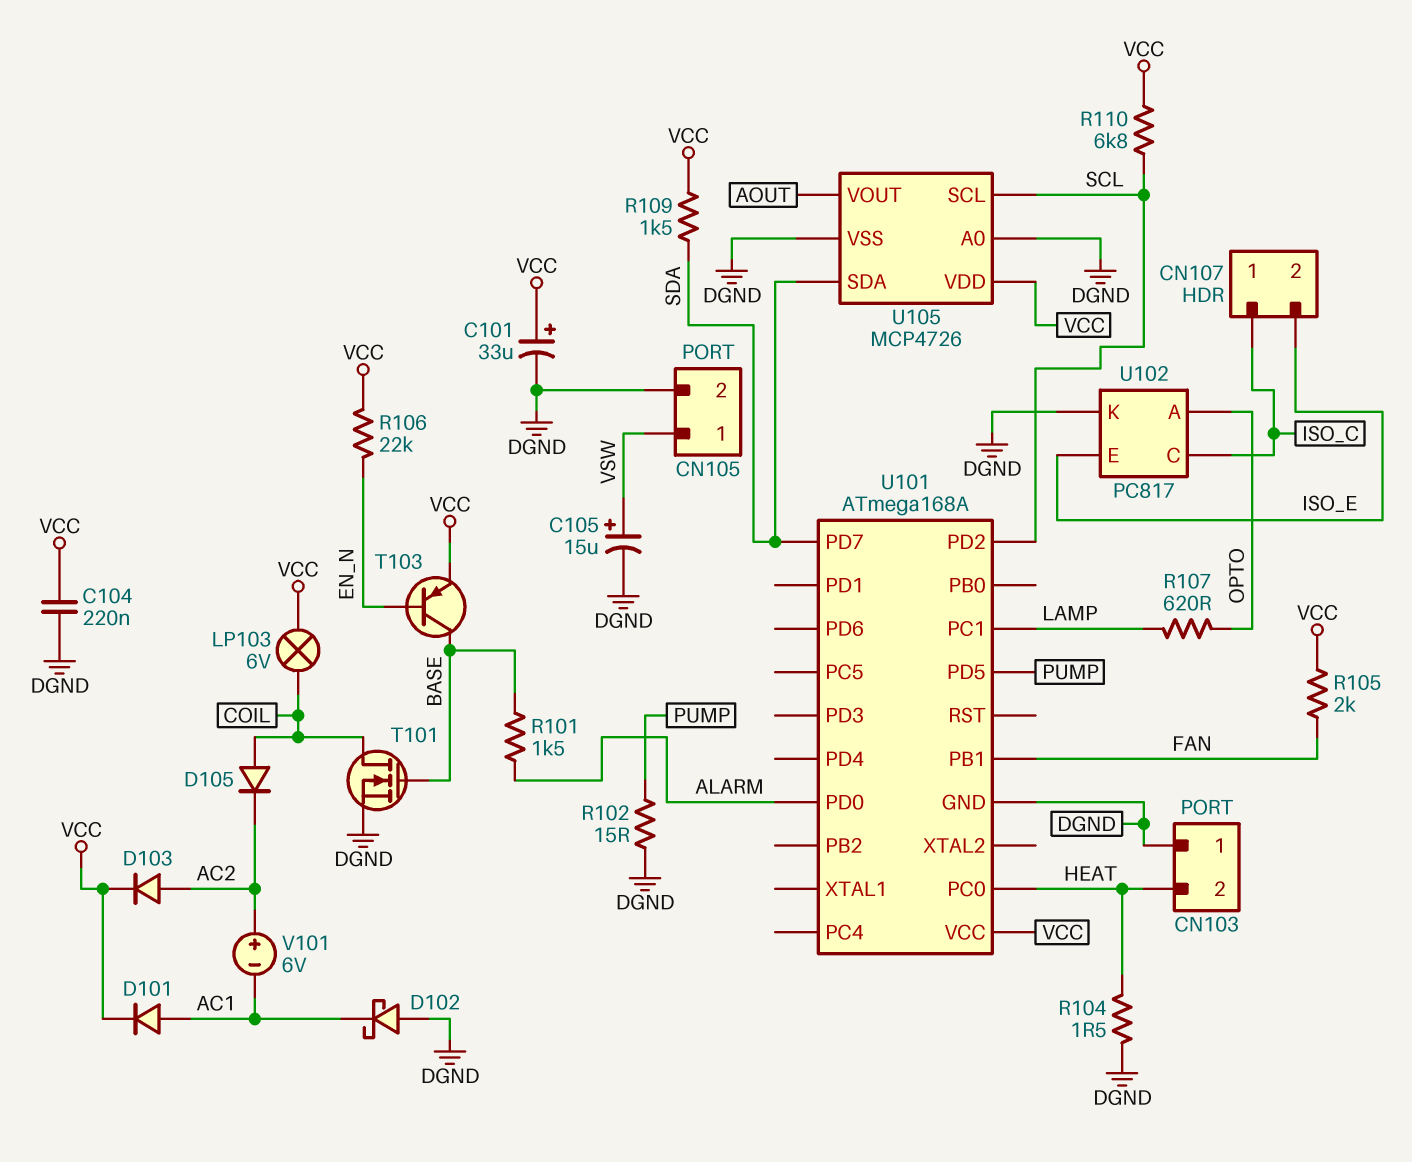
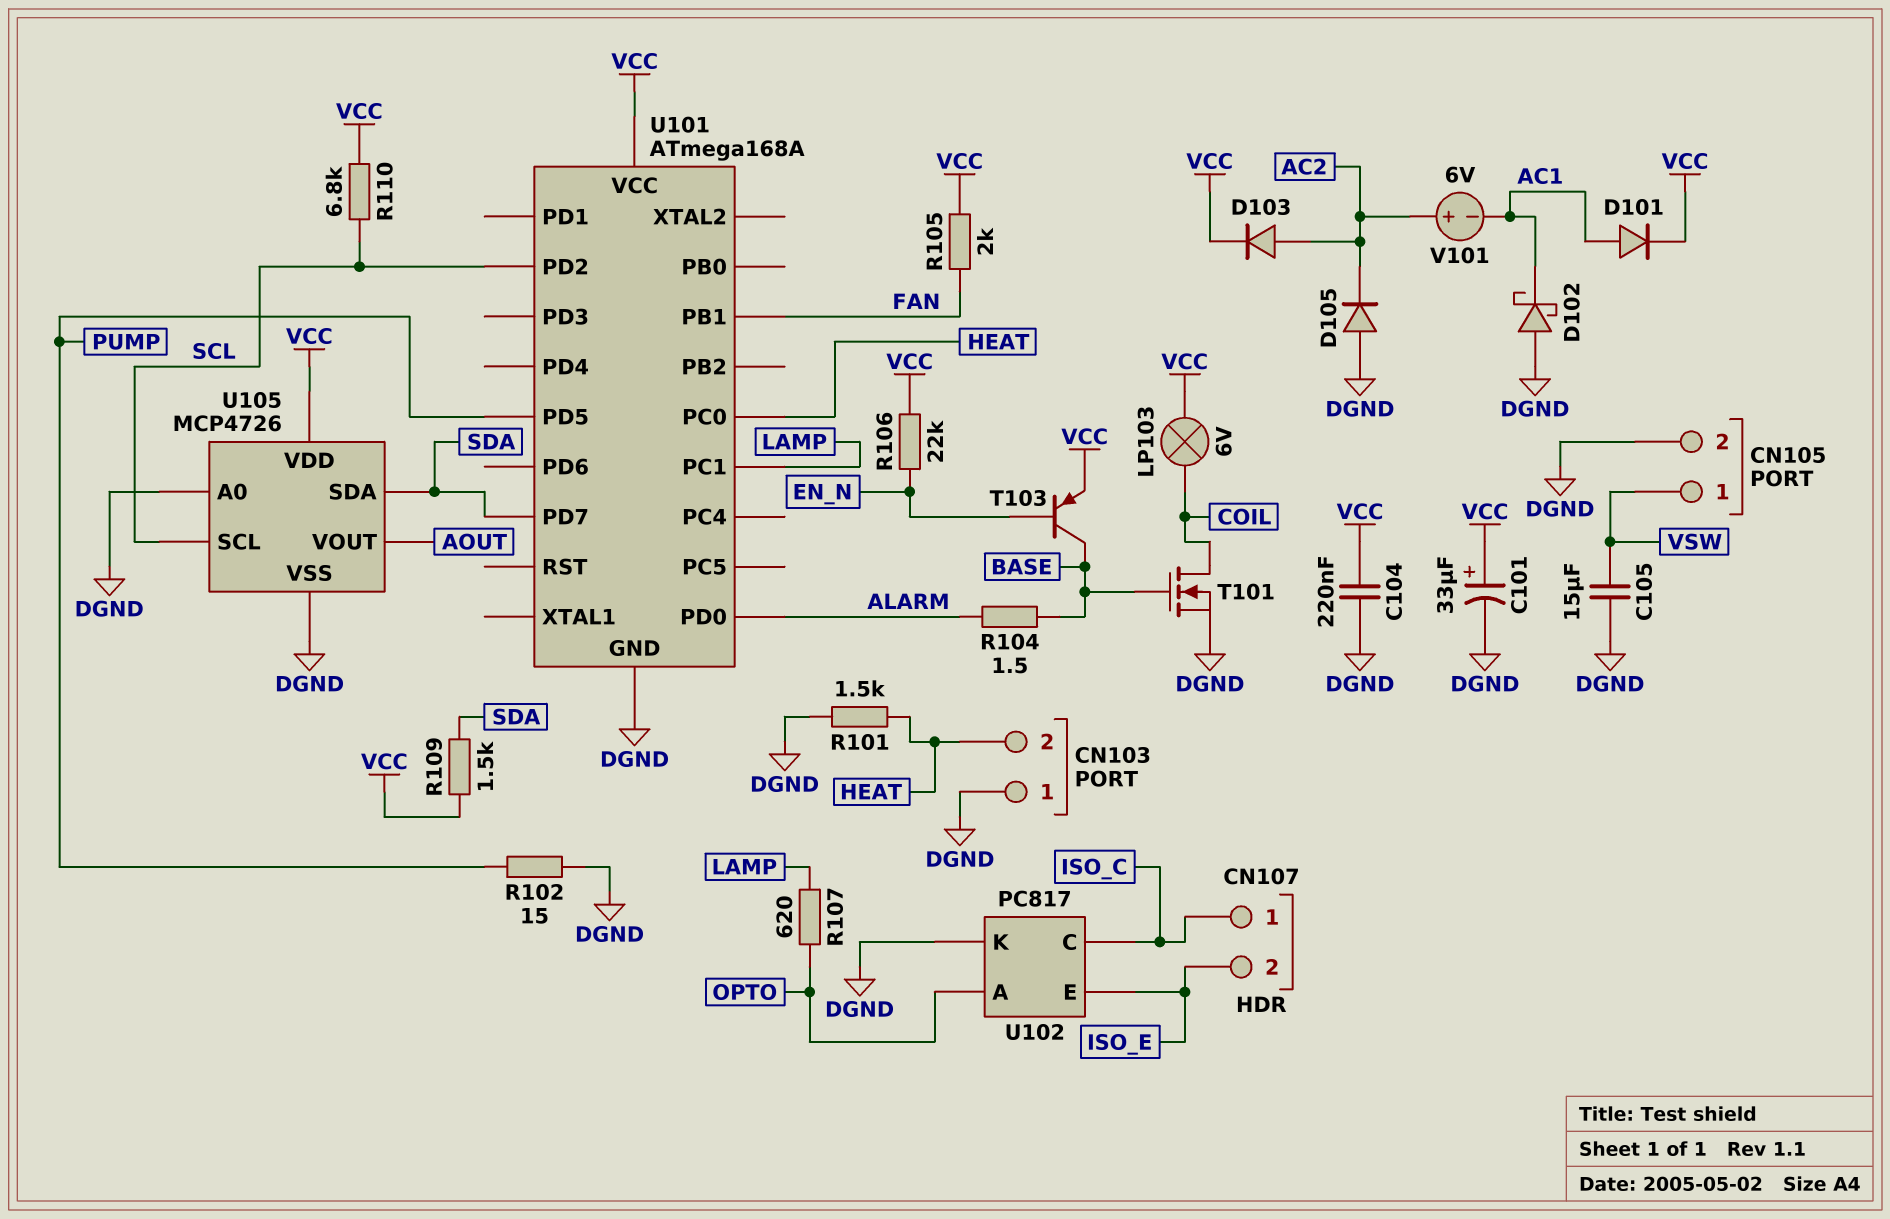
C105: 15uF (plus VSW, minus DGND) -> 15uF (DGND, VSW)
D105: diode (A COIL, K AC2) -> diode (A DGND, K AC2)
R101: 1.5k (ALARM, BASE) -> 1.5k (DGND, HEAT)
R104: 1.5 (DGND, HEAT) -> 1.5 (ALARM, BASE)

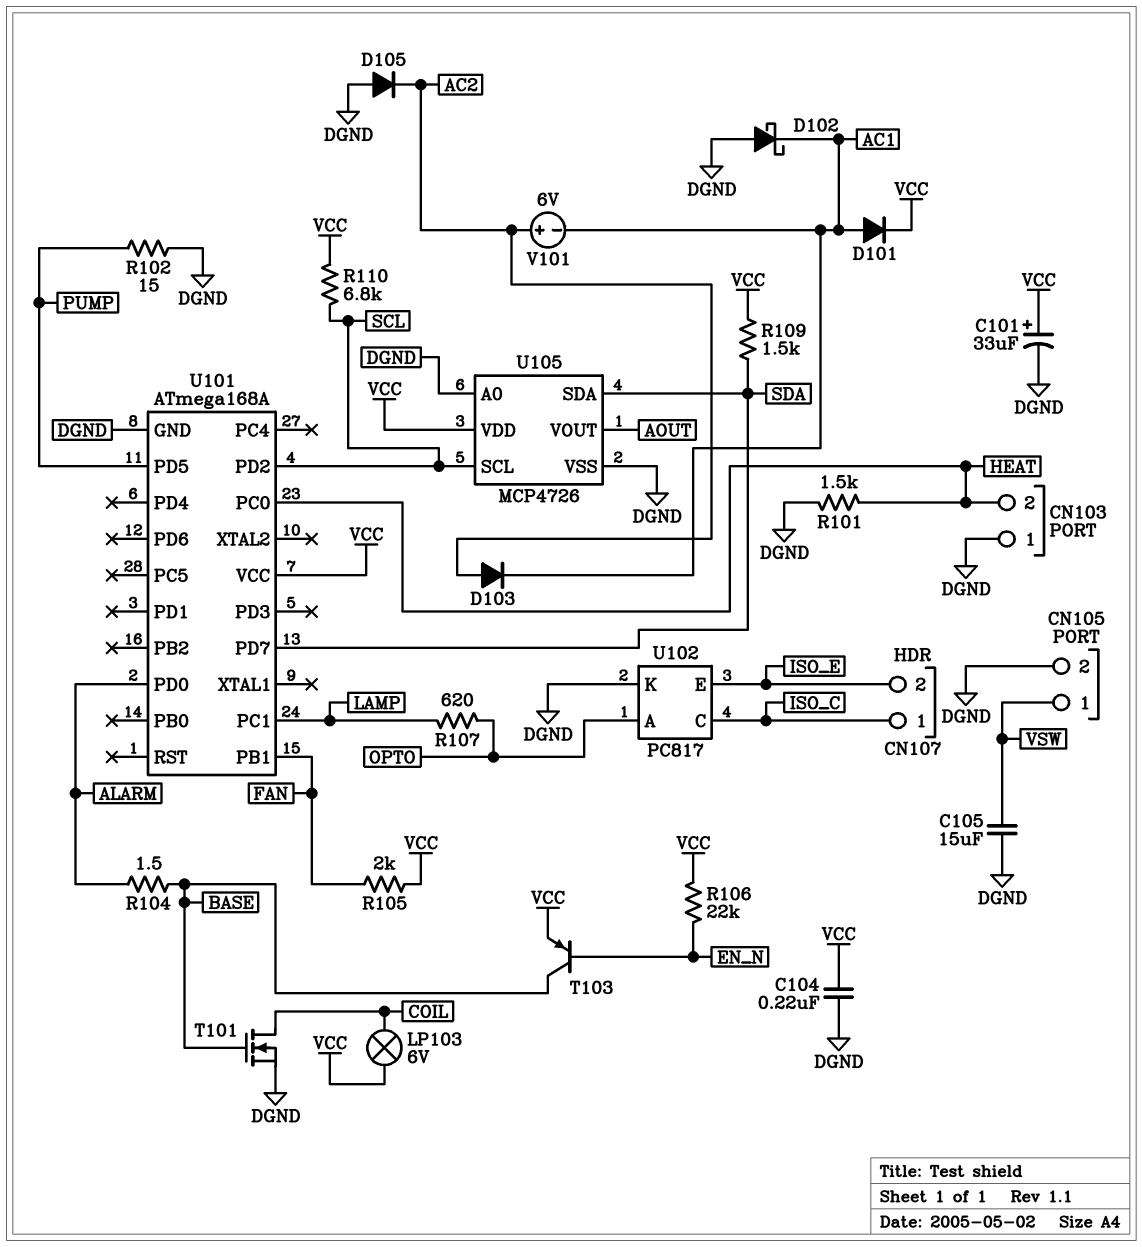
D103: diode (A AC2, K VCC) -> diode (A AC2, K AC1)

